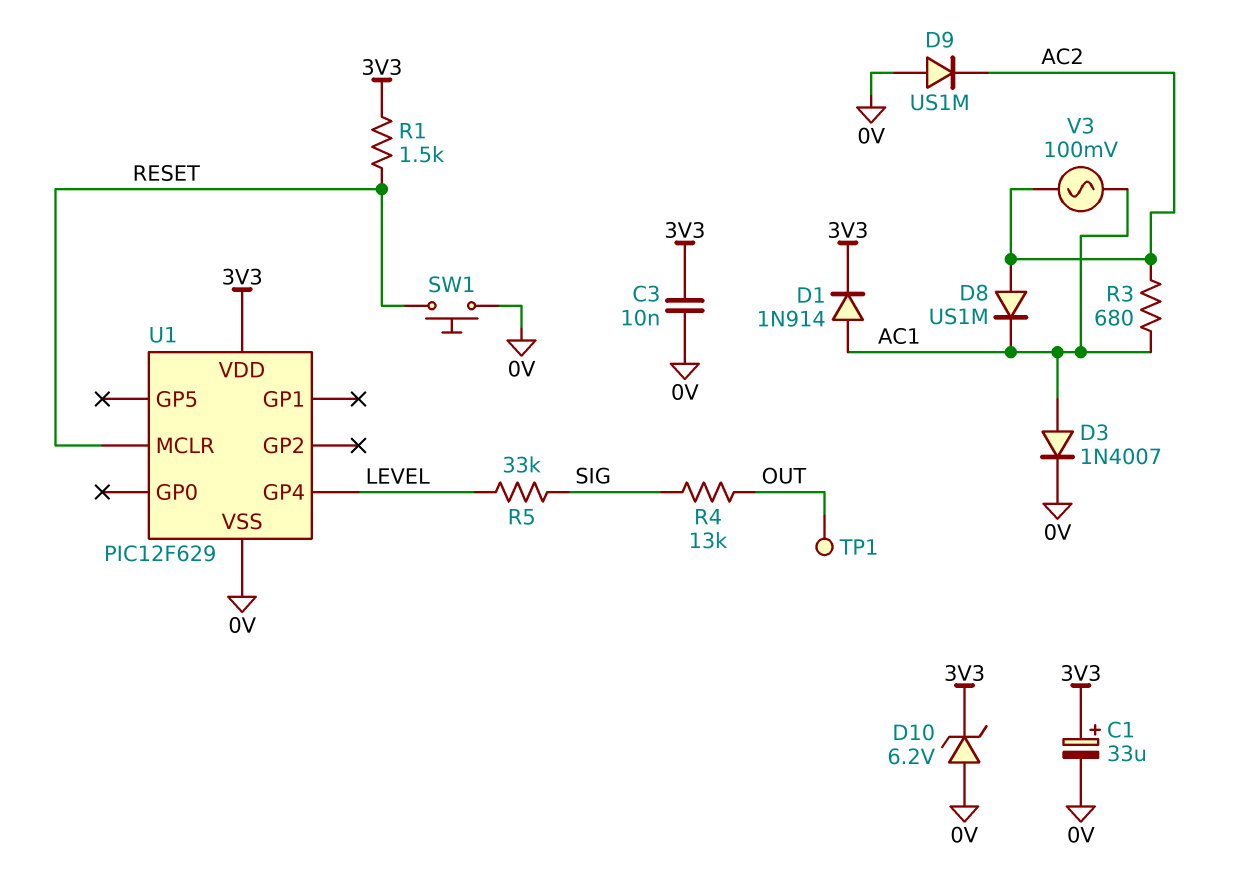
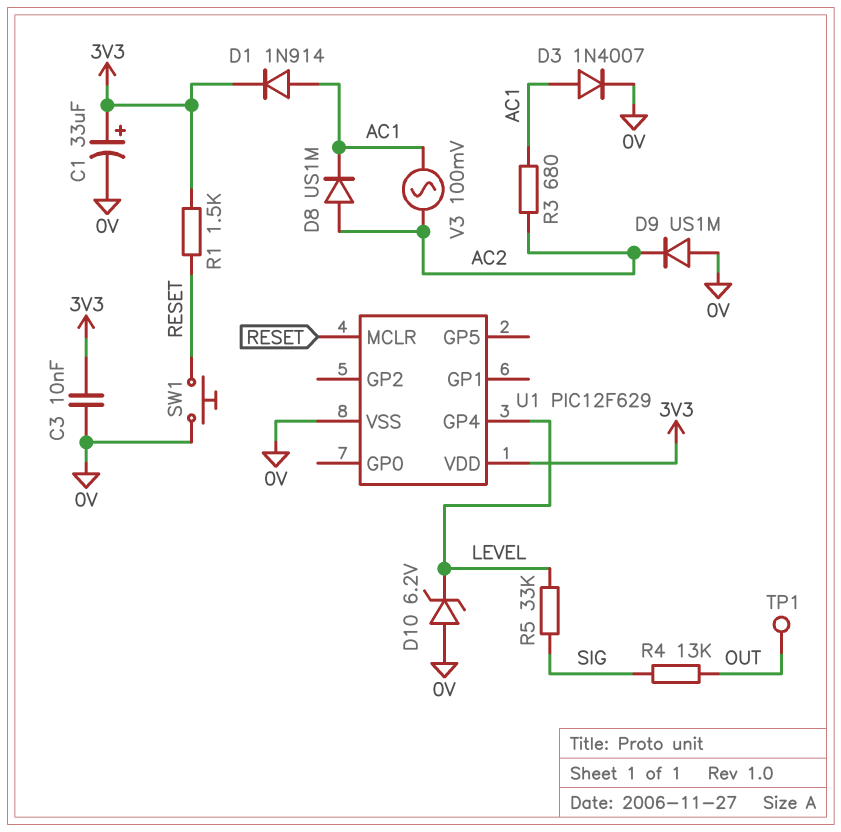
D10: zener 6.2V (A 0V, K 3V3) -> zener 6.2V (A 0V, K LEVEL)

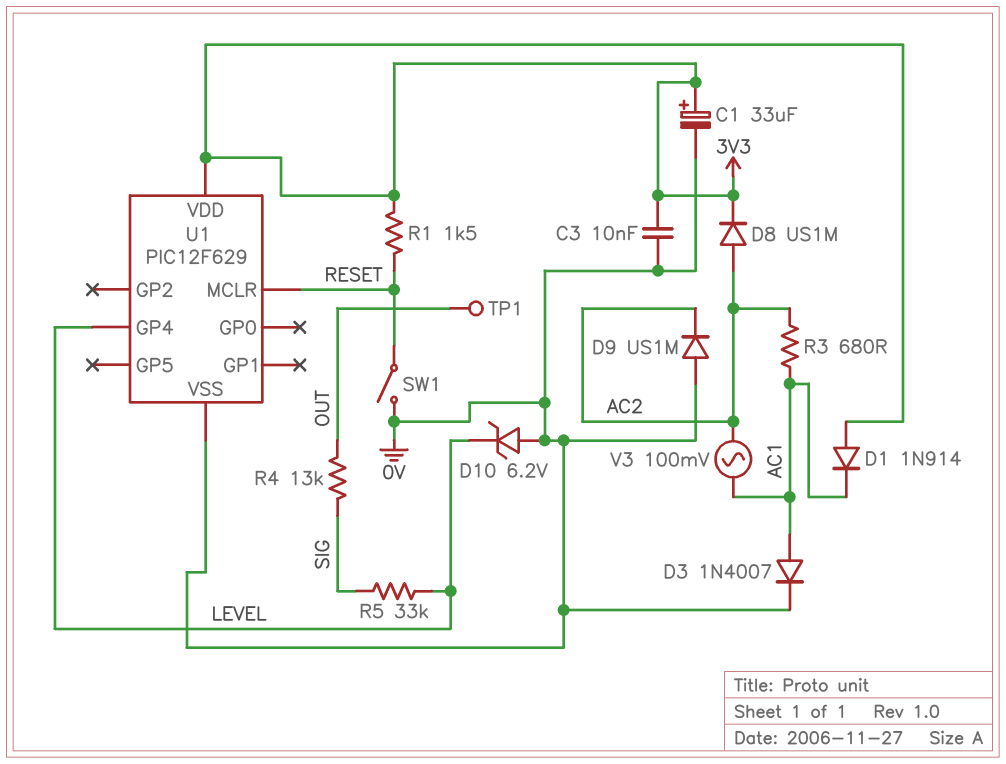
D1: diode 1N914 (A AC1, K 3V3) -> diode 1N914 (A 3V3, K AC1)
D8: diode US1M (A AC2, K AC1) -> diode US1M (A AC2, K 3V3)
SW1: button (0V, RESET) -> switch (0V, RESET)

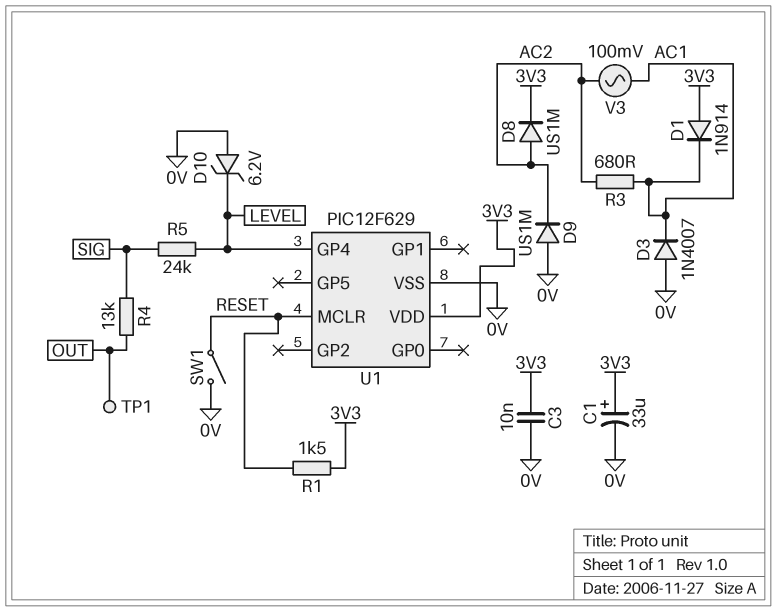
D3: diode 1N4007 (A AC1, K 0V) -> diode 1N4007 (A 0V, K AC1)
R5: 33k (LEVEL, SIG) -> 24k (LEVEL, SIG)

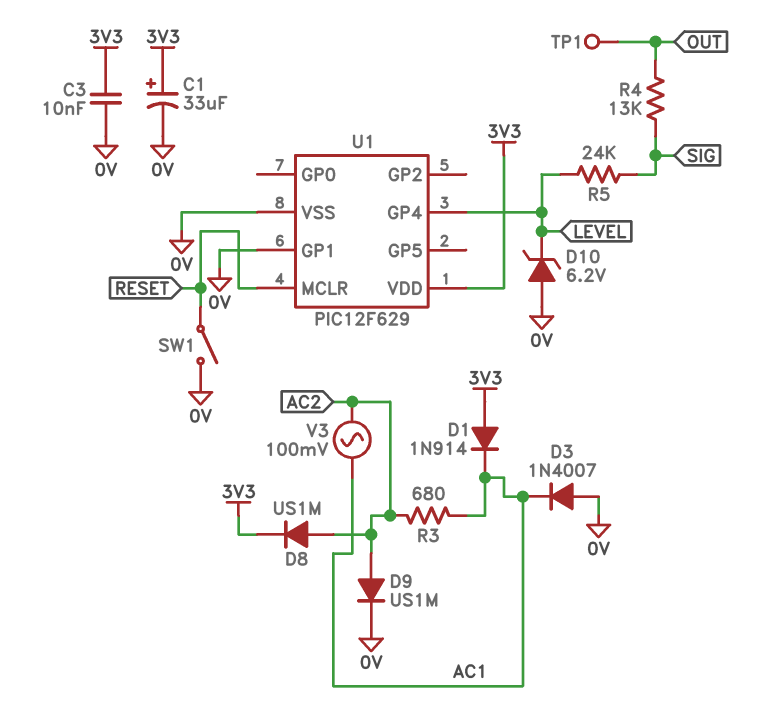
D9: diode US1M (A 0V, K AC2) -> diode US1M (A AC2, K 0V)
R1: 1.5k (3V3, RESET) -> none
U1 pin GP1: none -> 0V

